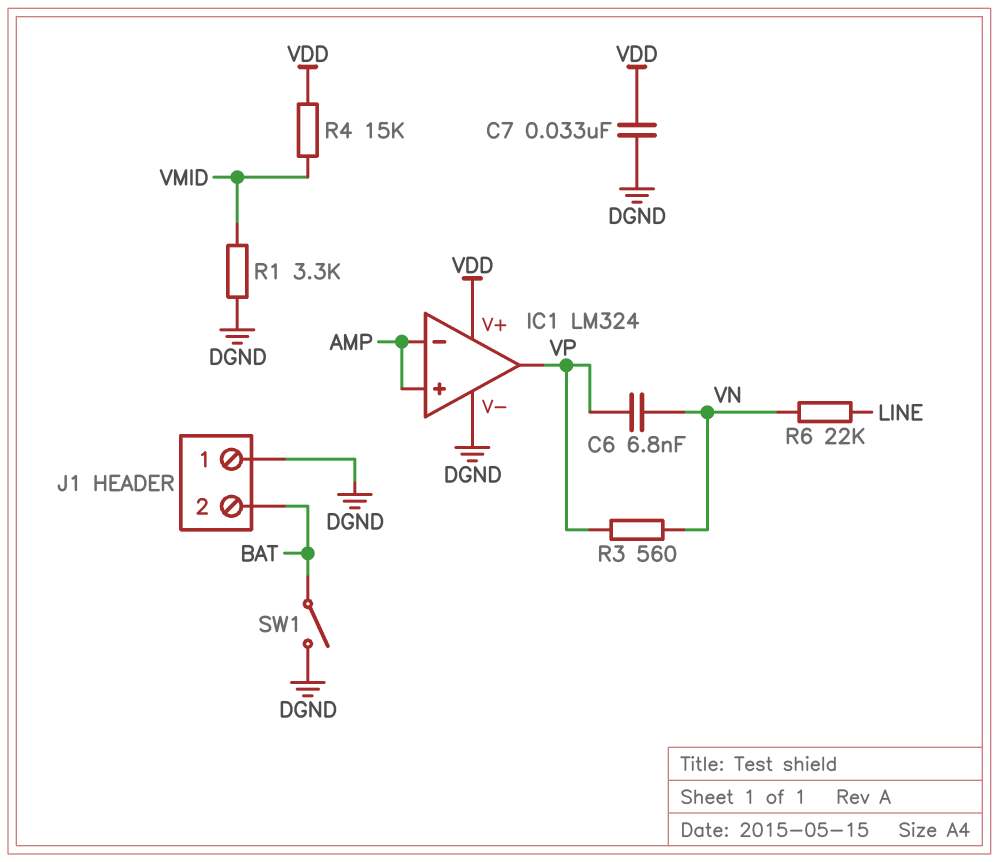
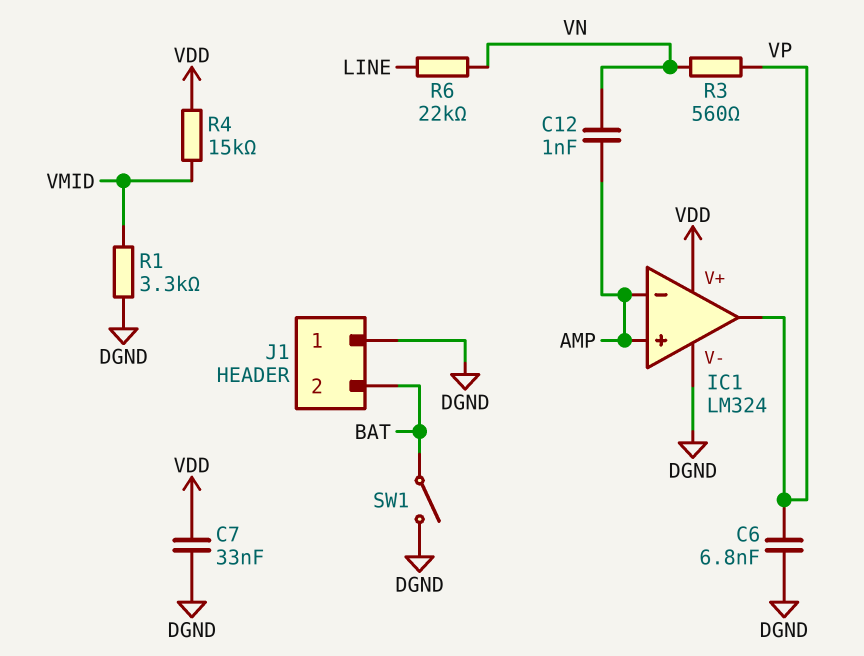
C6: 6.8nF (VN, VP) -> 6.8nF (DGND, VP)
C12: none -> 1nF (AMP, VN)

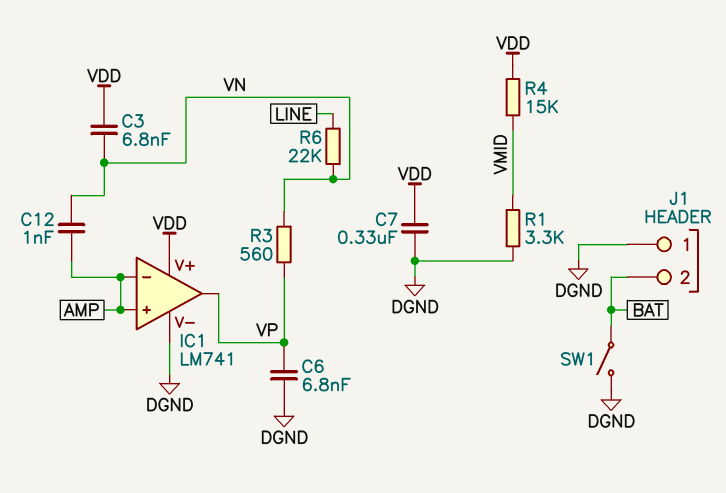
C3: none -> 6.8nF (VDD, VN)
C7: 33nF (DGND, VDD) -> 330nF (DGND, VDD)
IC1: LM324 -> LM741

